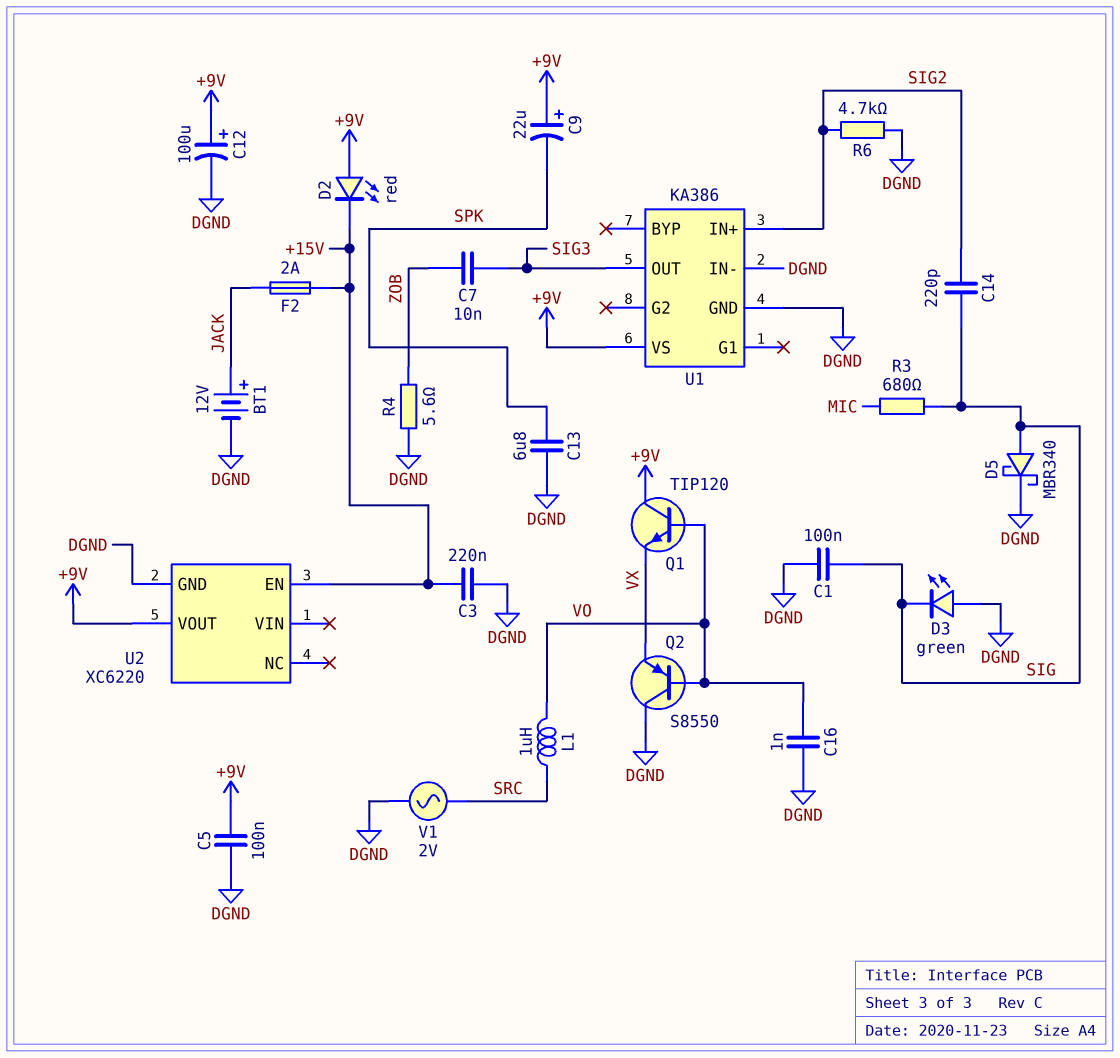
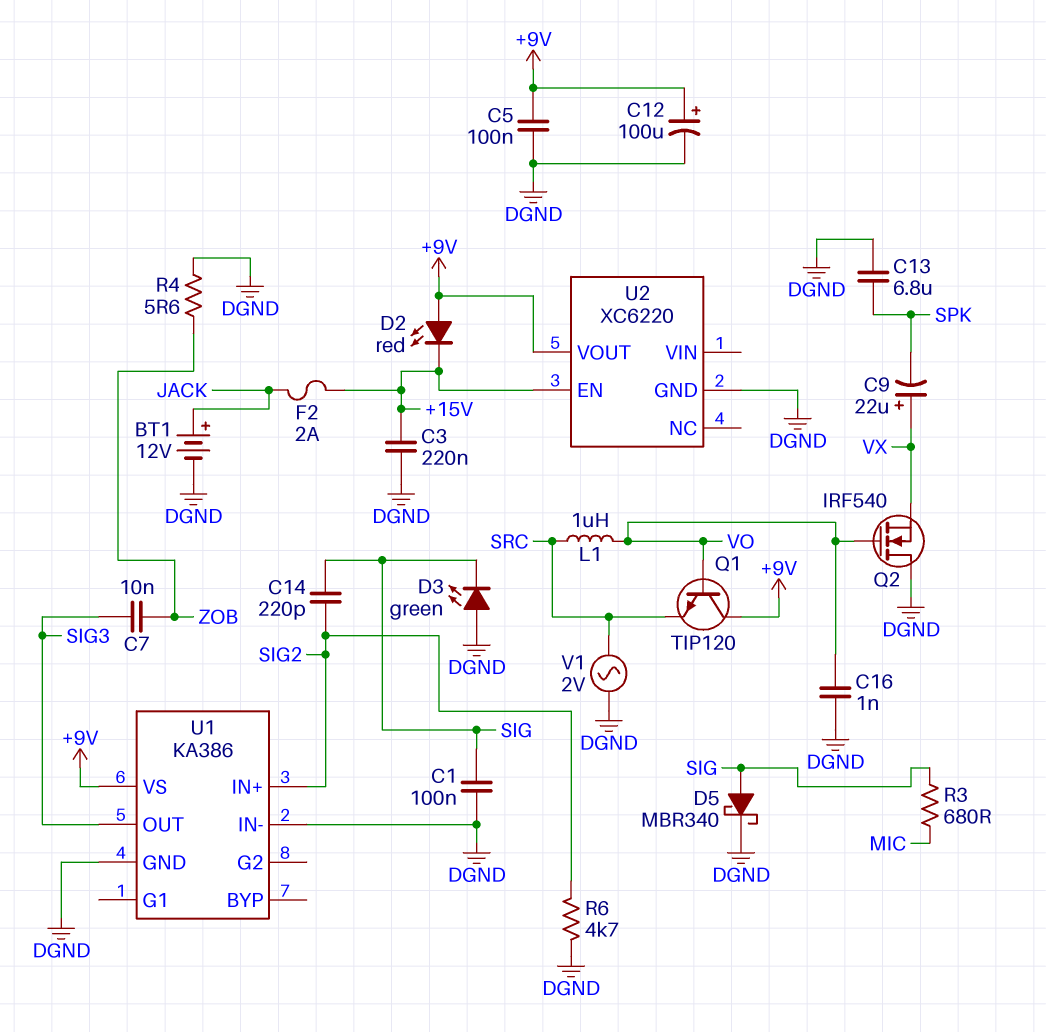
C9: 22uF (plus +9V, minus SPK) -> 22uF (plus VX, minus SPK)
Q1: NPN TIP120 (B VO, C +9V, E VX) -> NPN TIP120 (B VO, C +9V, E SRC)
Q2: PNP S8550 (B VO, C DGND, E VX) -> NMOS IRF540 (G VO, D DGND, S VX)

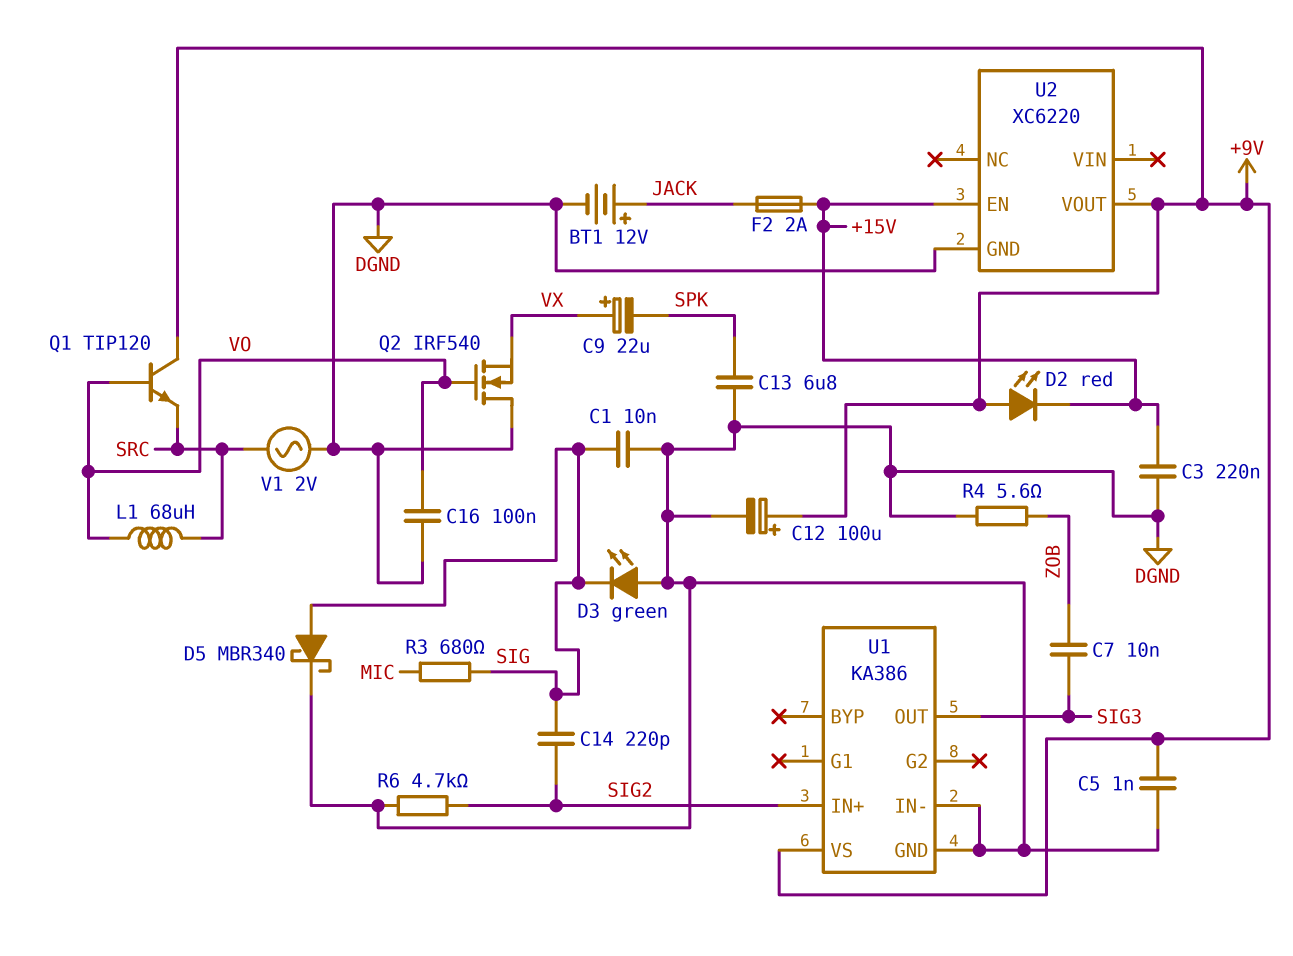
C1: 100nF (DGND, SIG) -> 10nF (DGND, SIG)
C5: 100nF (+9V, DGND) -> 1nF (+9V, DGND)
C16: 1nF (DGND, VO) -> 100nF (DGND, VO)
L1: 1uH (SRC, VO) -> 68uH (SRC, VO)

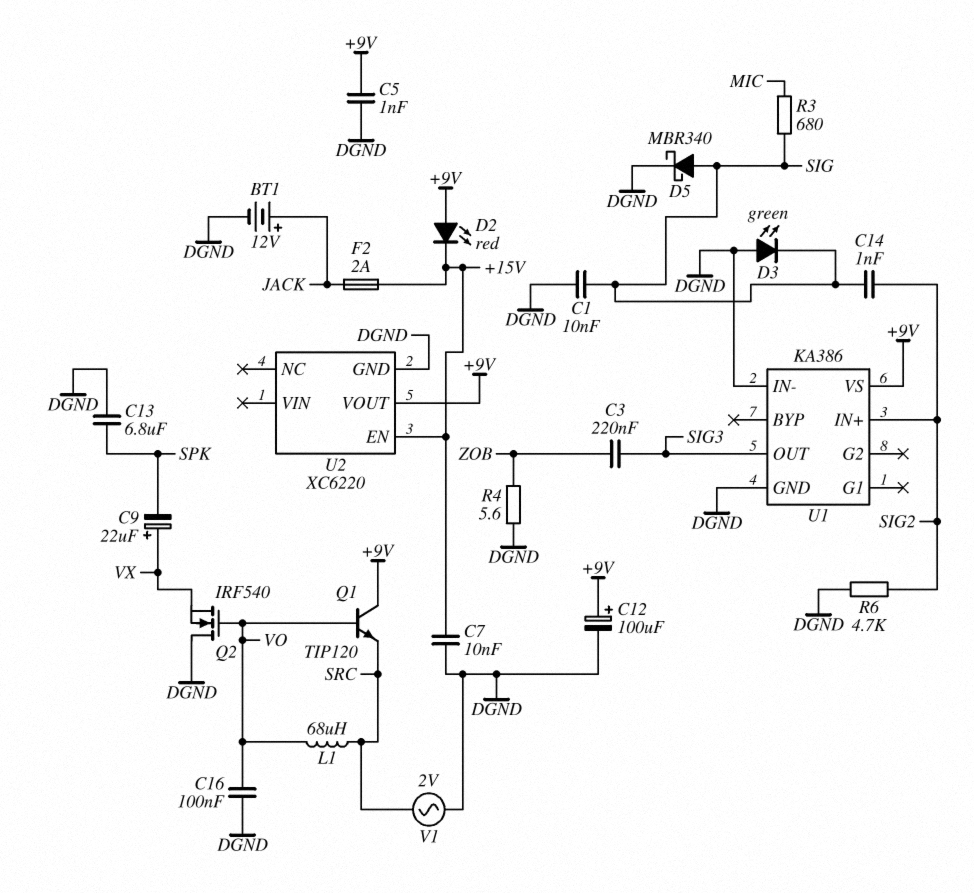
C3: 220nF (+15V, DGND) -> 220nF (SIG3, ZOB)
C7: 10nF (SIG3, ZOB) -> 10nF (+15V, DGND)
C14: 220pF (SIG, SIG2) -> 1nF (SIG, SIG2)

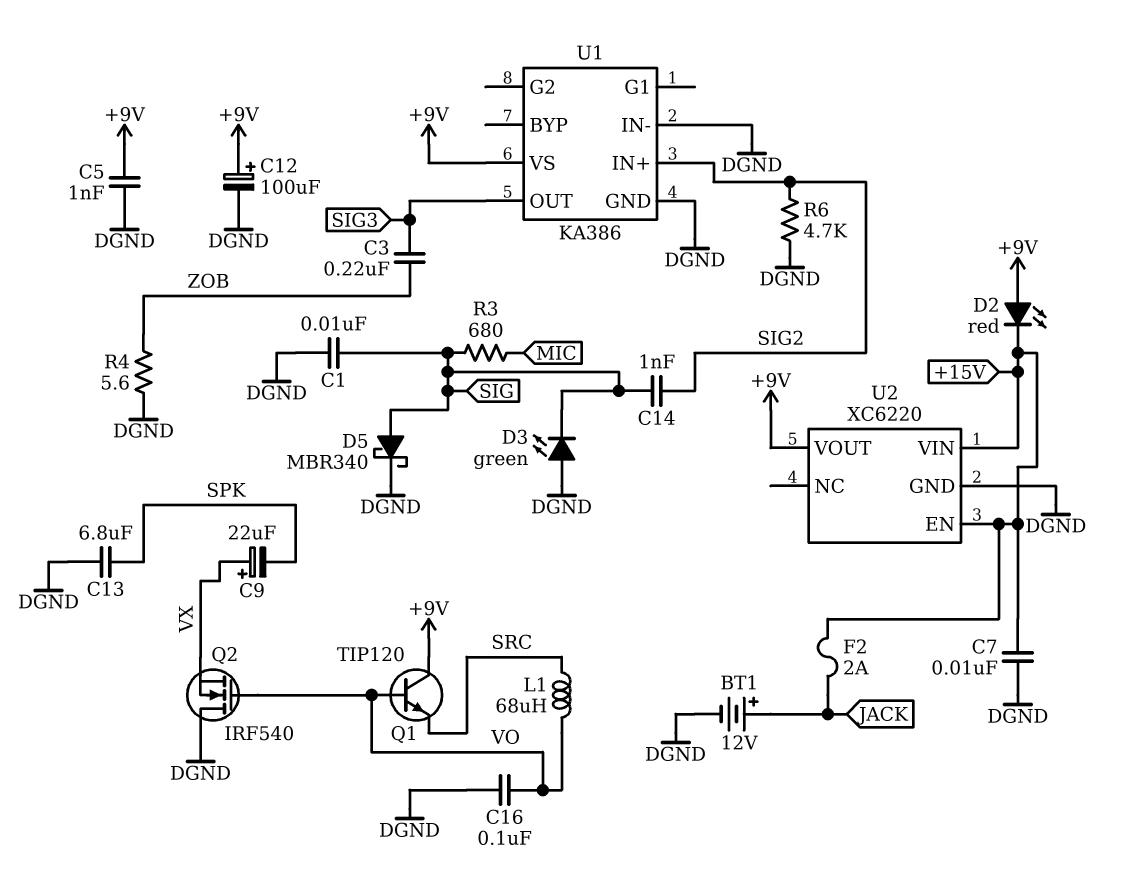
U2 pin VIN: none -> +15V
V1: AC 2V (DGND, SRC) -> none

